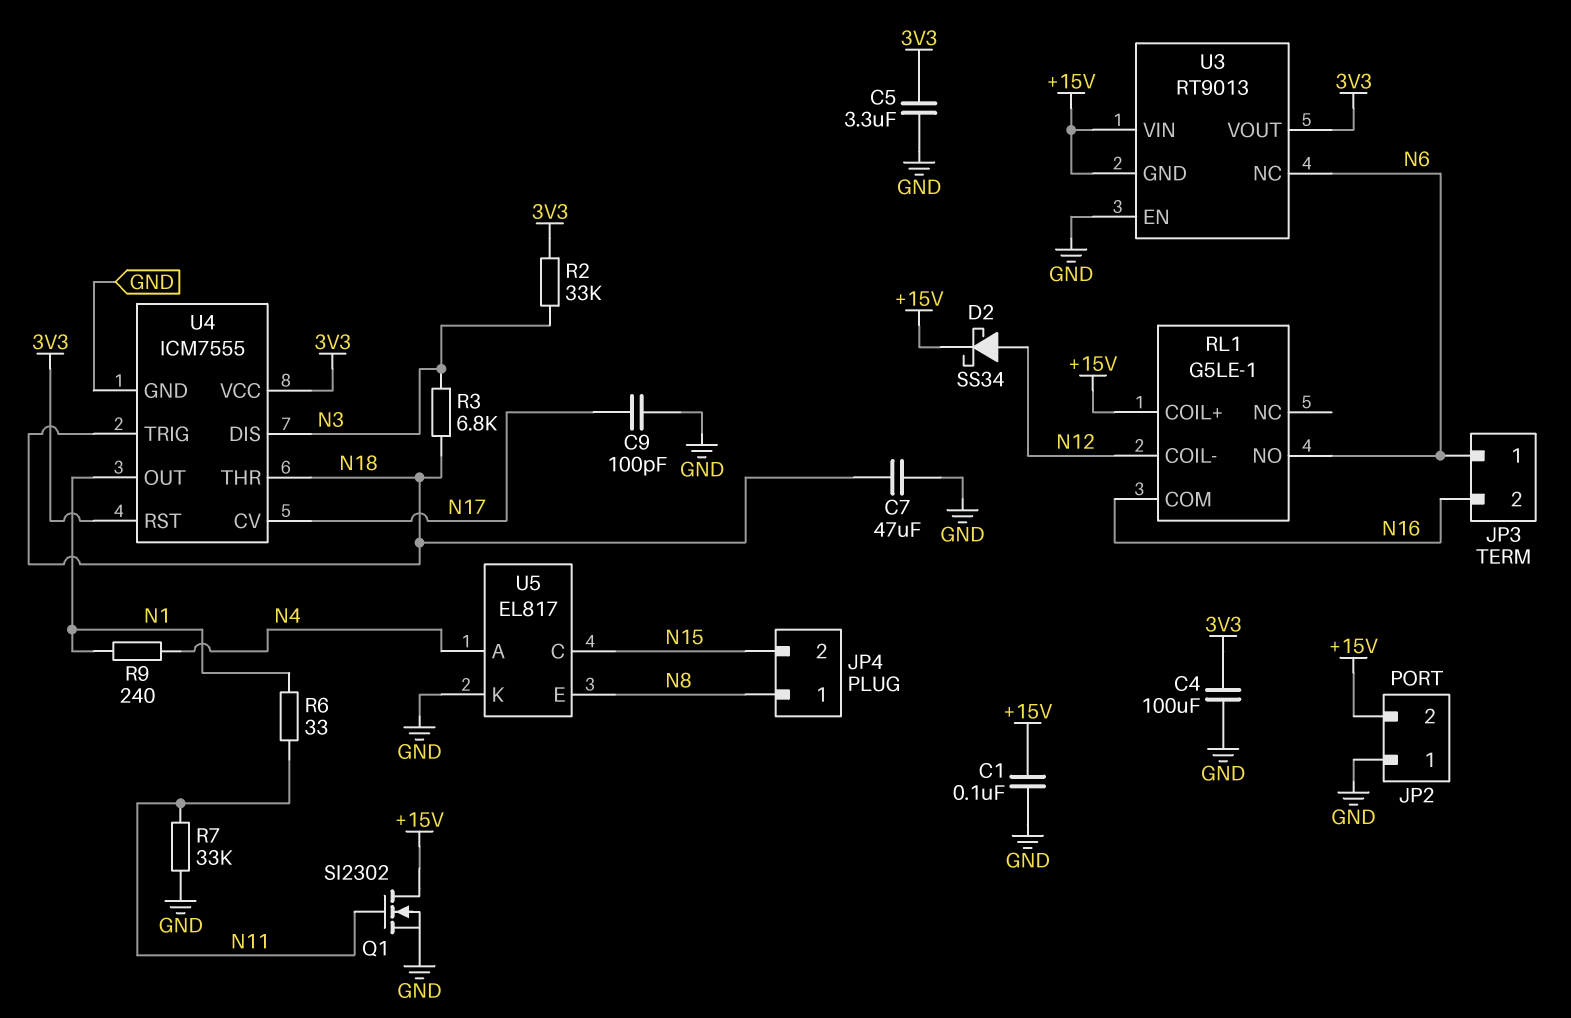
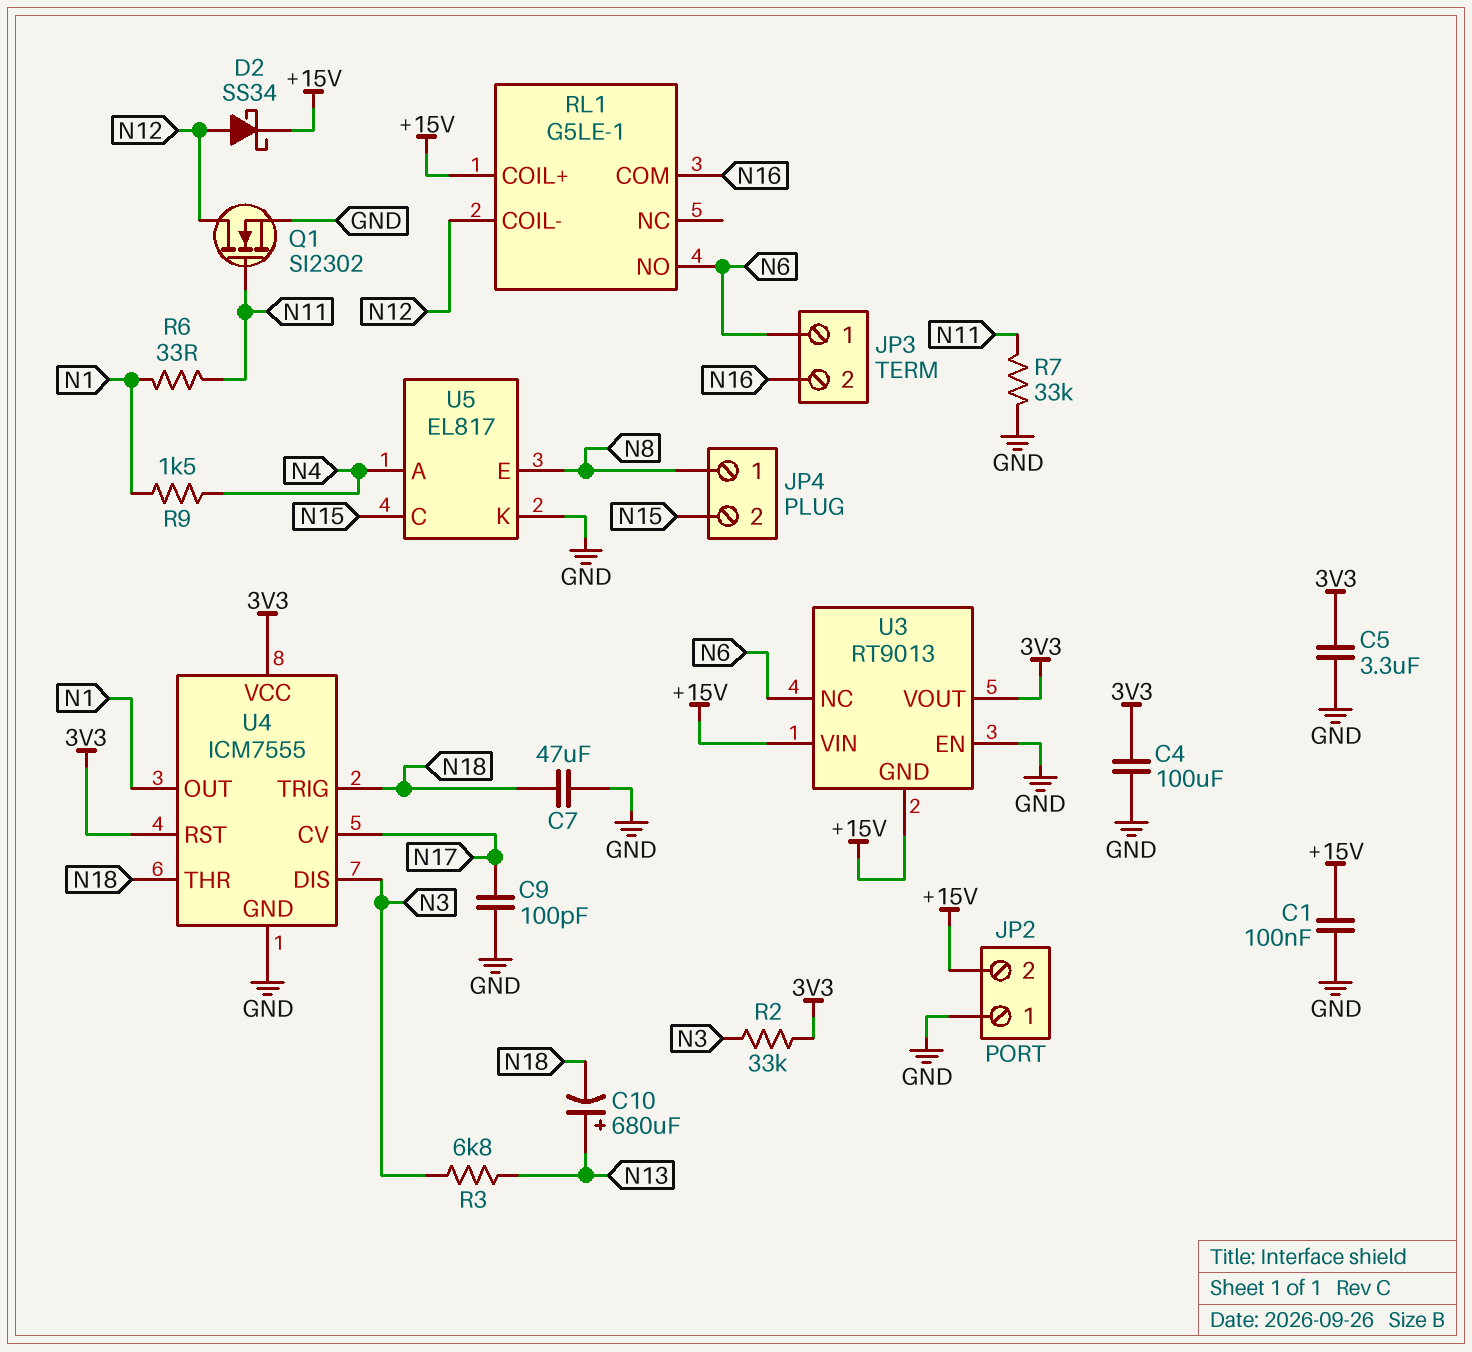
C10: none -> 680uF (plus N13, minus N18)
Q1: NMOS SI2302 (G N11, D +15V, S GND) -> NMOS SI2302 (G N11, D N12, S GND)
R3: 6.8k (N3, N18) -> 6.8k (N3, N13)
R9: 240 (N1, N4) -> 1.5k (N1, N4)

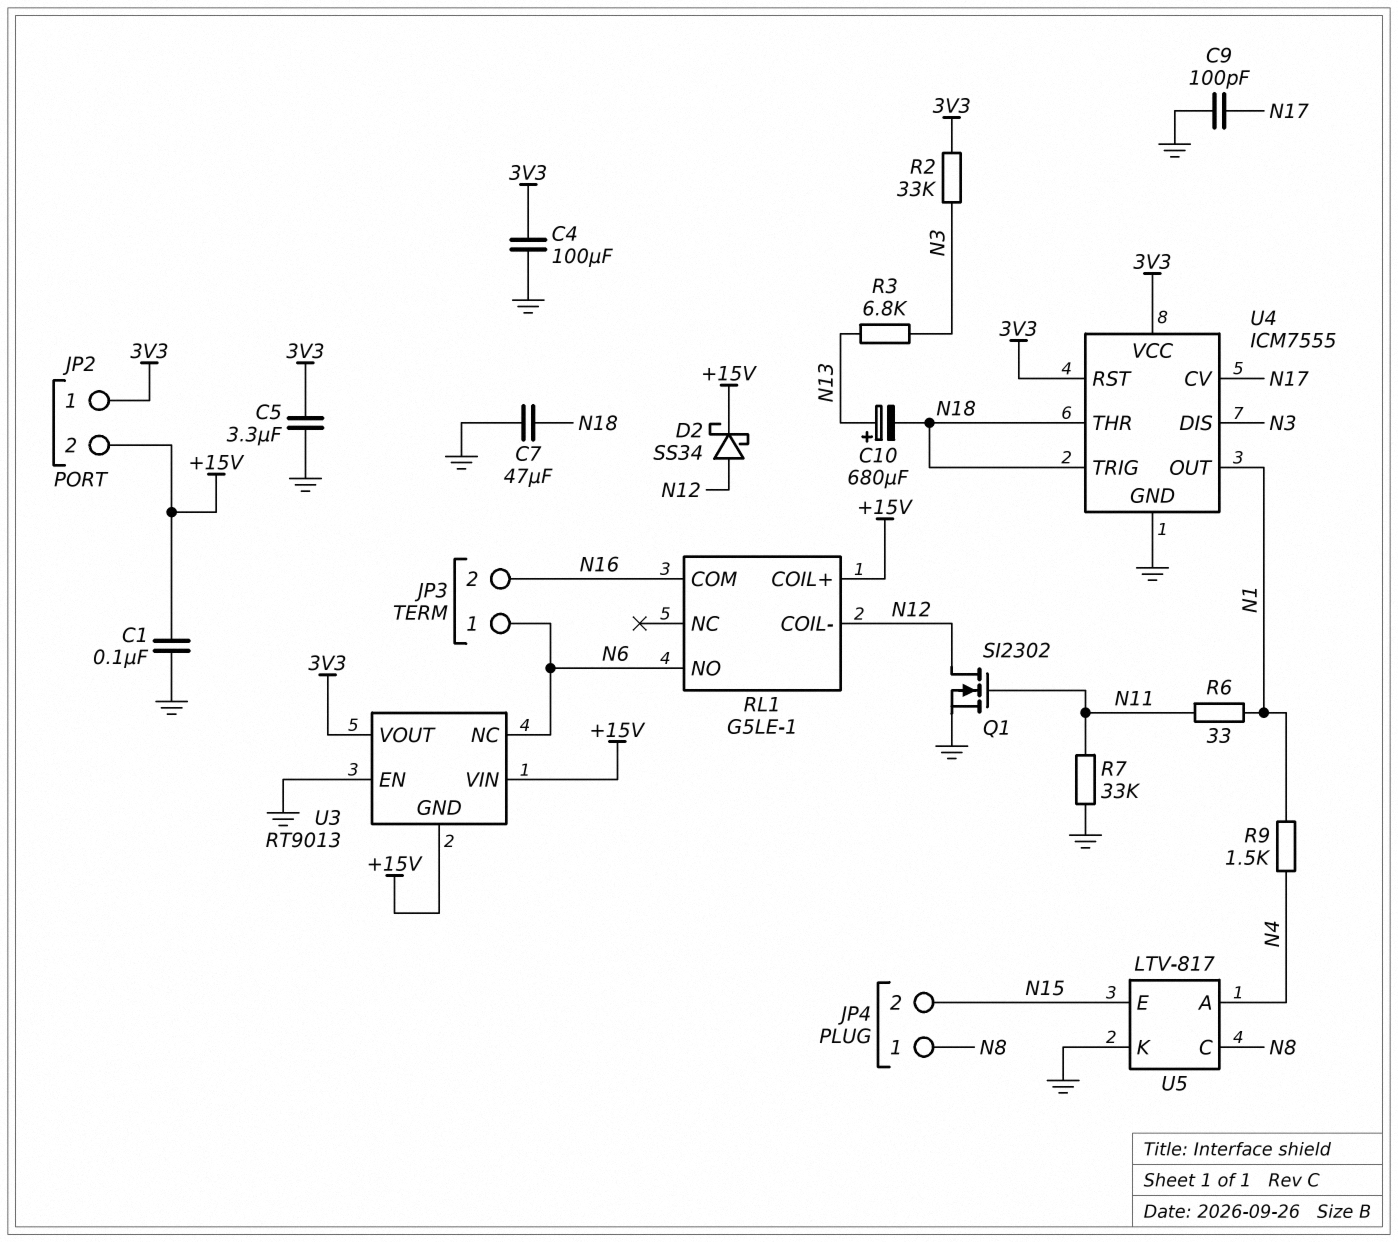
JP2 pin 1: GND -> 3V3
U5: EL817 -> LTV-817
U5 pin C: N15 -> N8
U5 pin E: N8 -> N15

